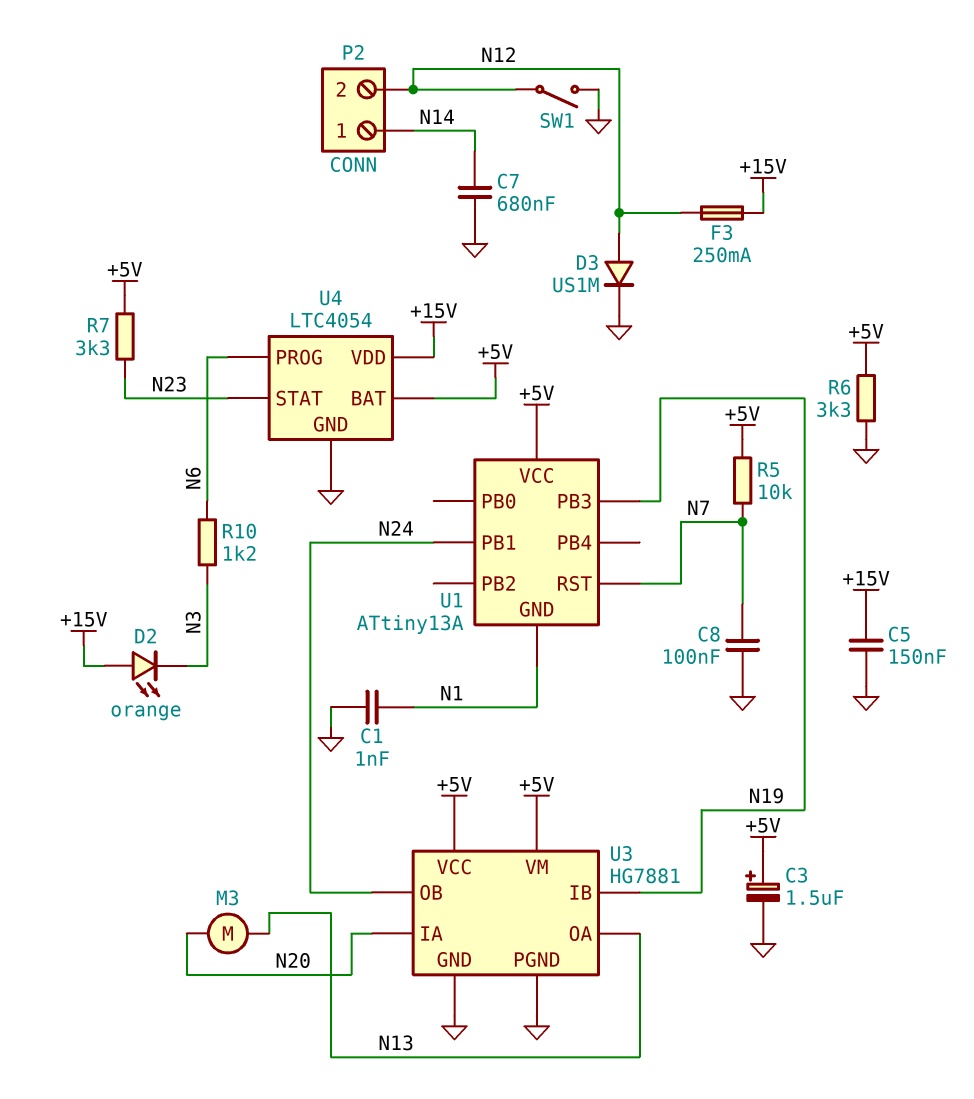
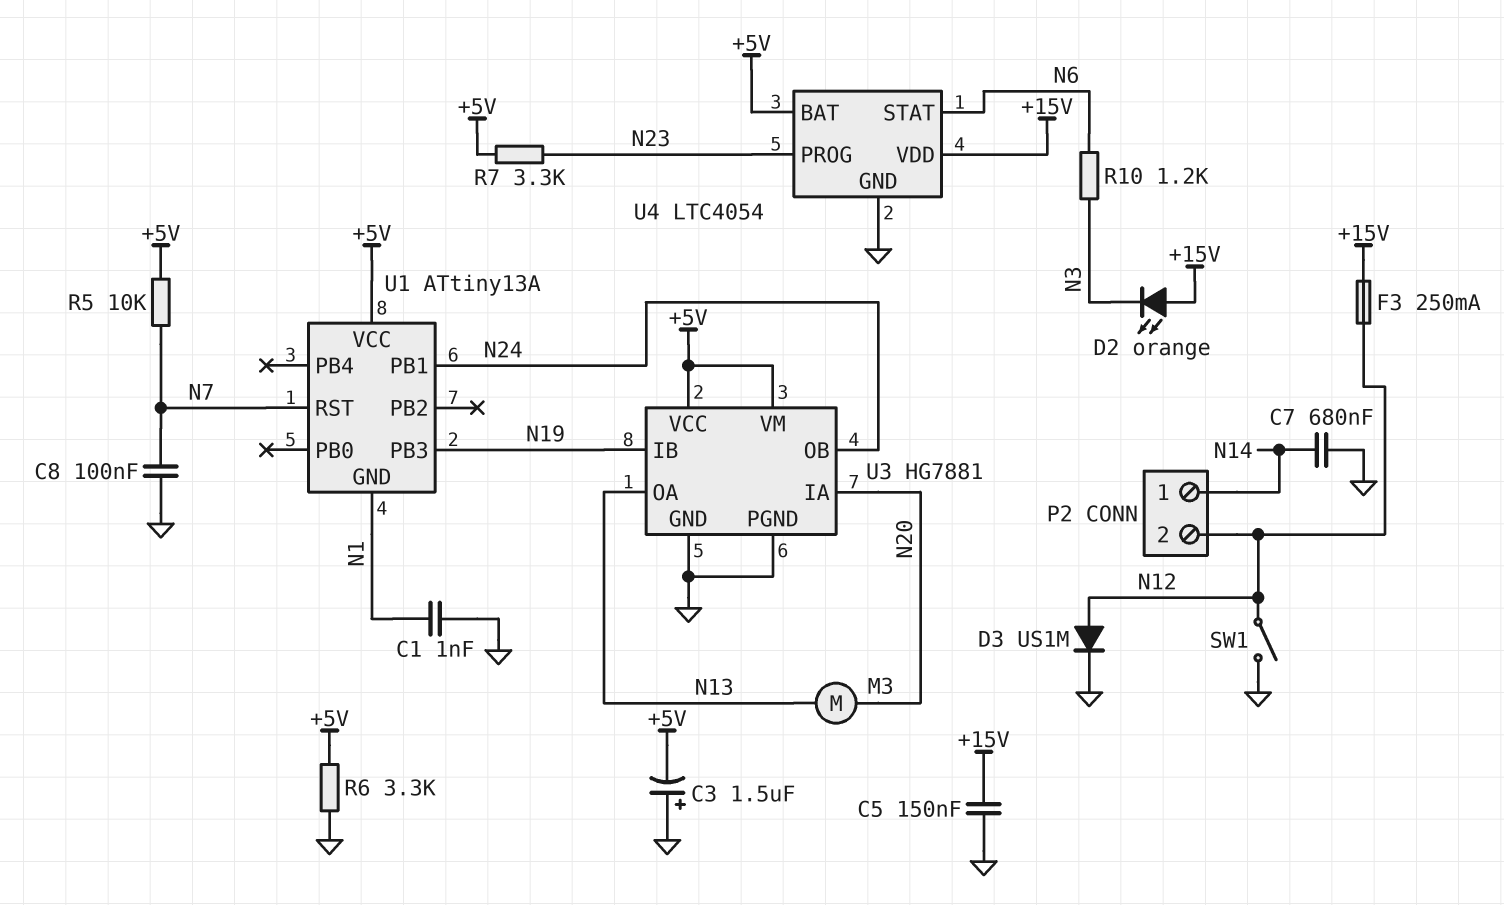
C3: 1.5uF (plus +5V, minus GND) -> 1.5uF (plus GND, minus +5V)
U4 pin PROG: N6 -> N23
U4 pin STAT: N23 -> N6

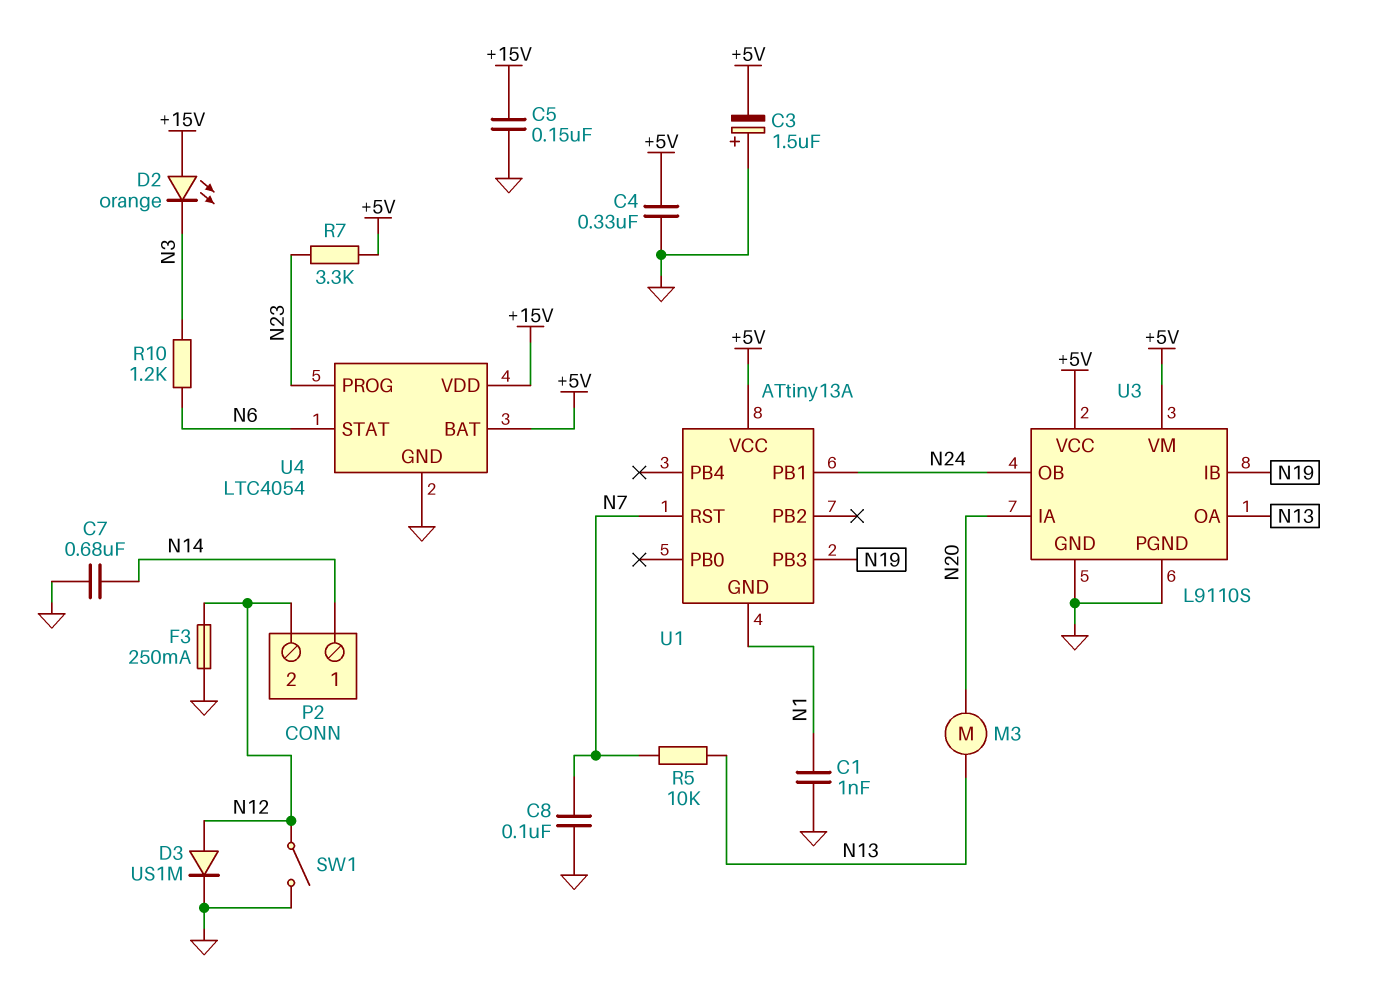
C4: none -> 330nF (+5V, GND)
F3: 250mA (+15V, N12) -> 250mA (GND, N12)
R5: 10k (+5V, N7) -> 10k (N7, N13)
R6: 3.3k (+5V, GND) -> none
U3: HG7881 -> L9110S

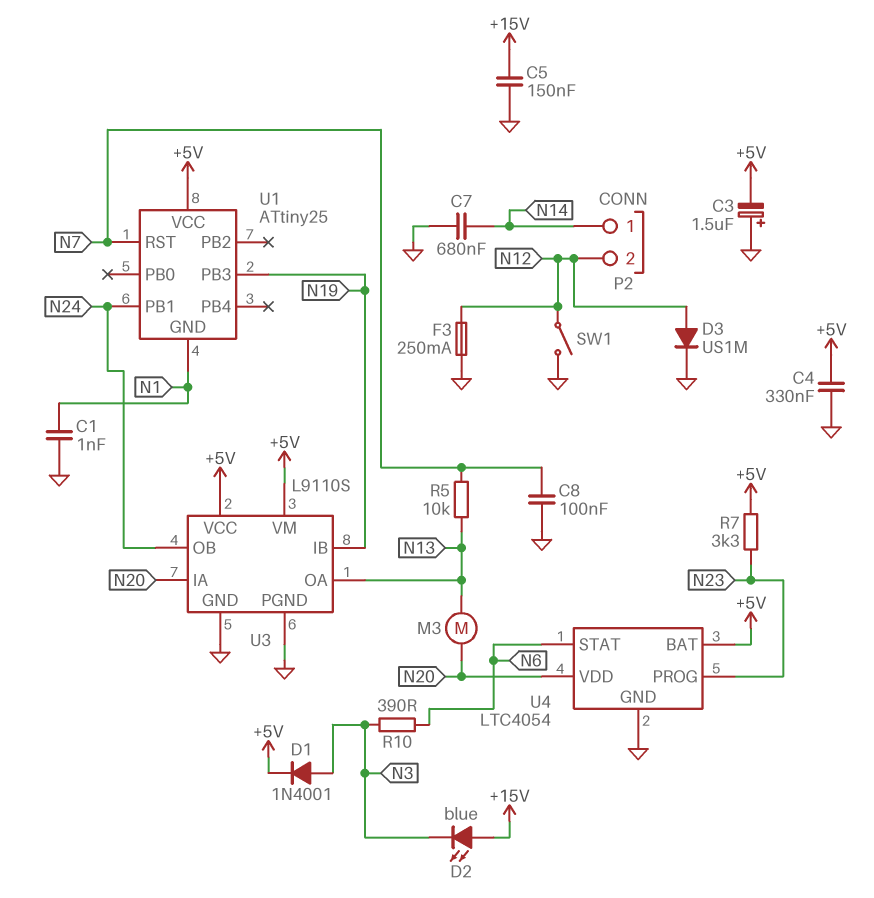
D1: none -> diode 1N4001 (A N3, K +5V)
D2: LED orange (A +15V, K N3) -> LED blue (A +15V, K N3)
R10: 1.2k (N3, N6) -> 390 (N3, N6)
U1: ATtiny13A -> ATtiny25
U4 pin VDD: +15V -> N20

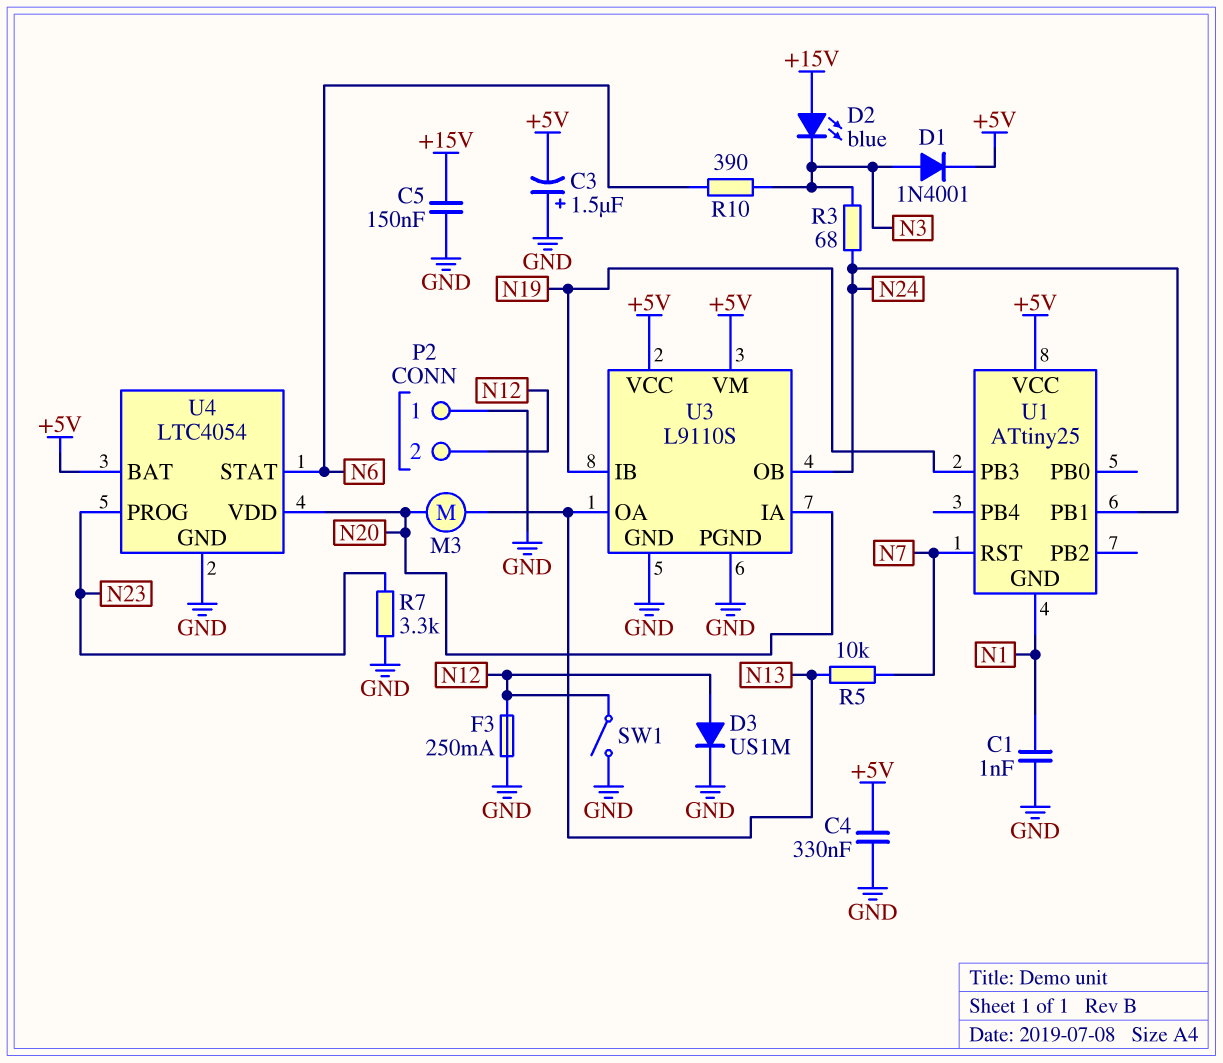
C7: 680nF (GND, N14) -> none
C8: 100nF (GND, N7) -> none
P2 pin 1: N14 -> GND
R3: none -> 68 (N3, N24)
R7: 3.3k (+5V, N23) -> 3.3k (GND, N23)

